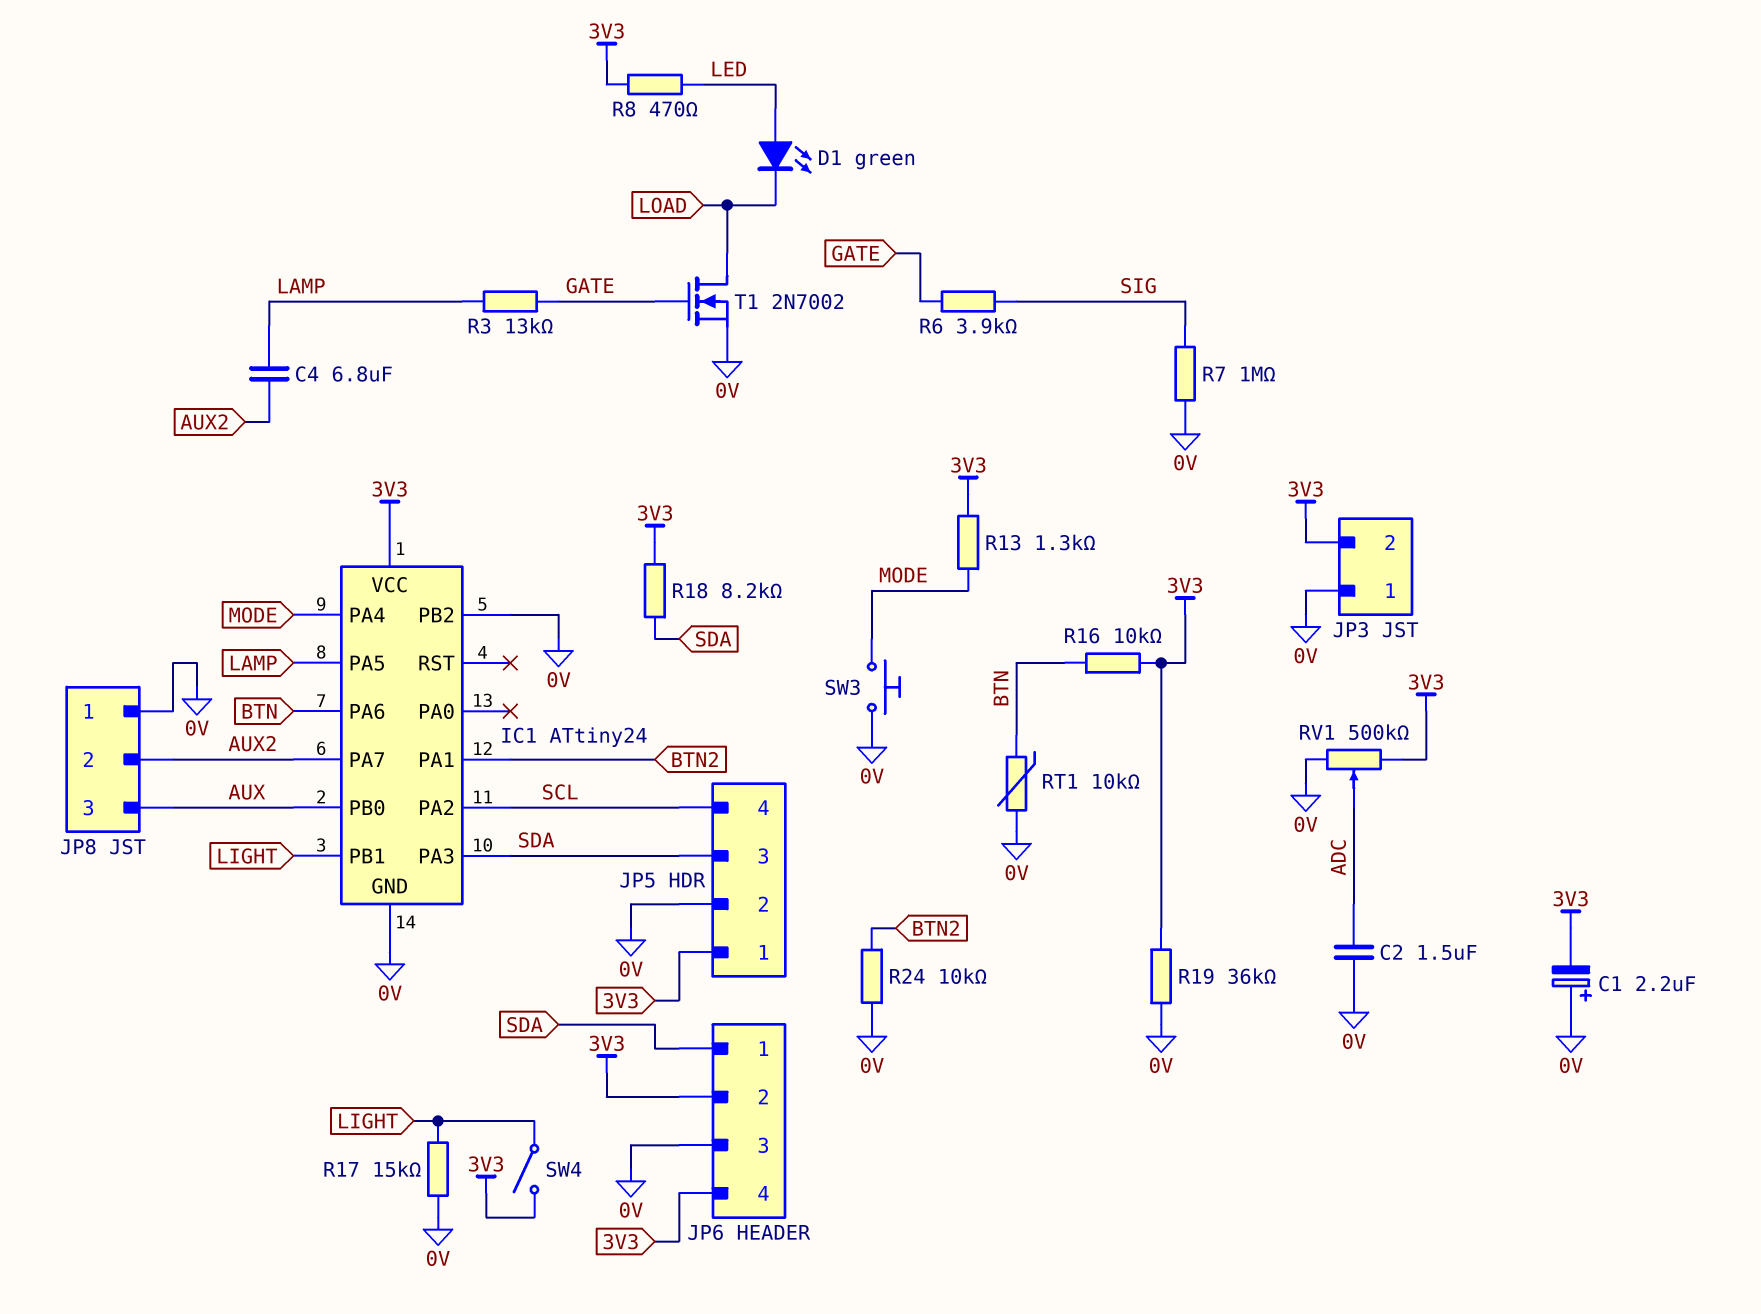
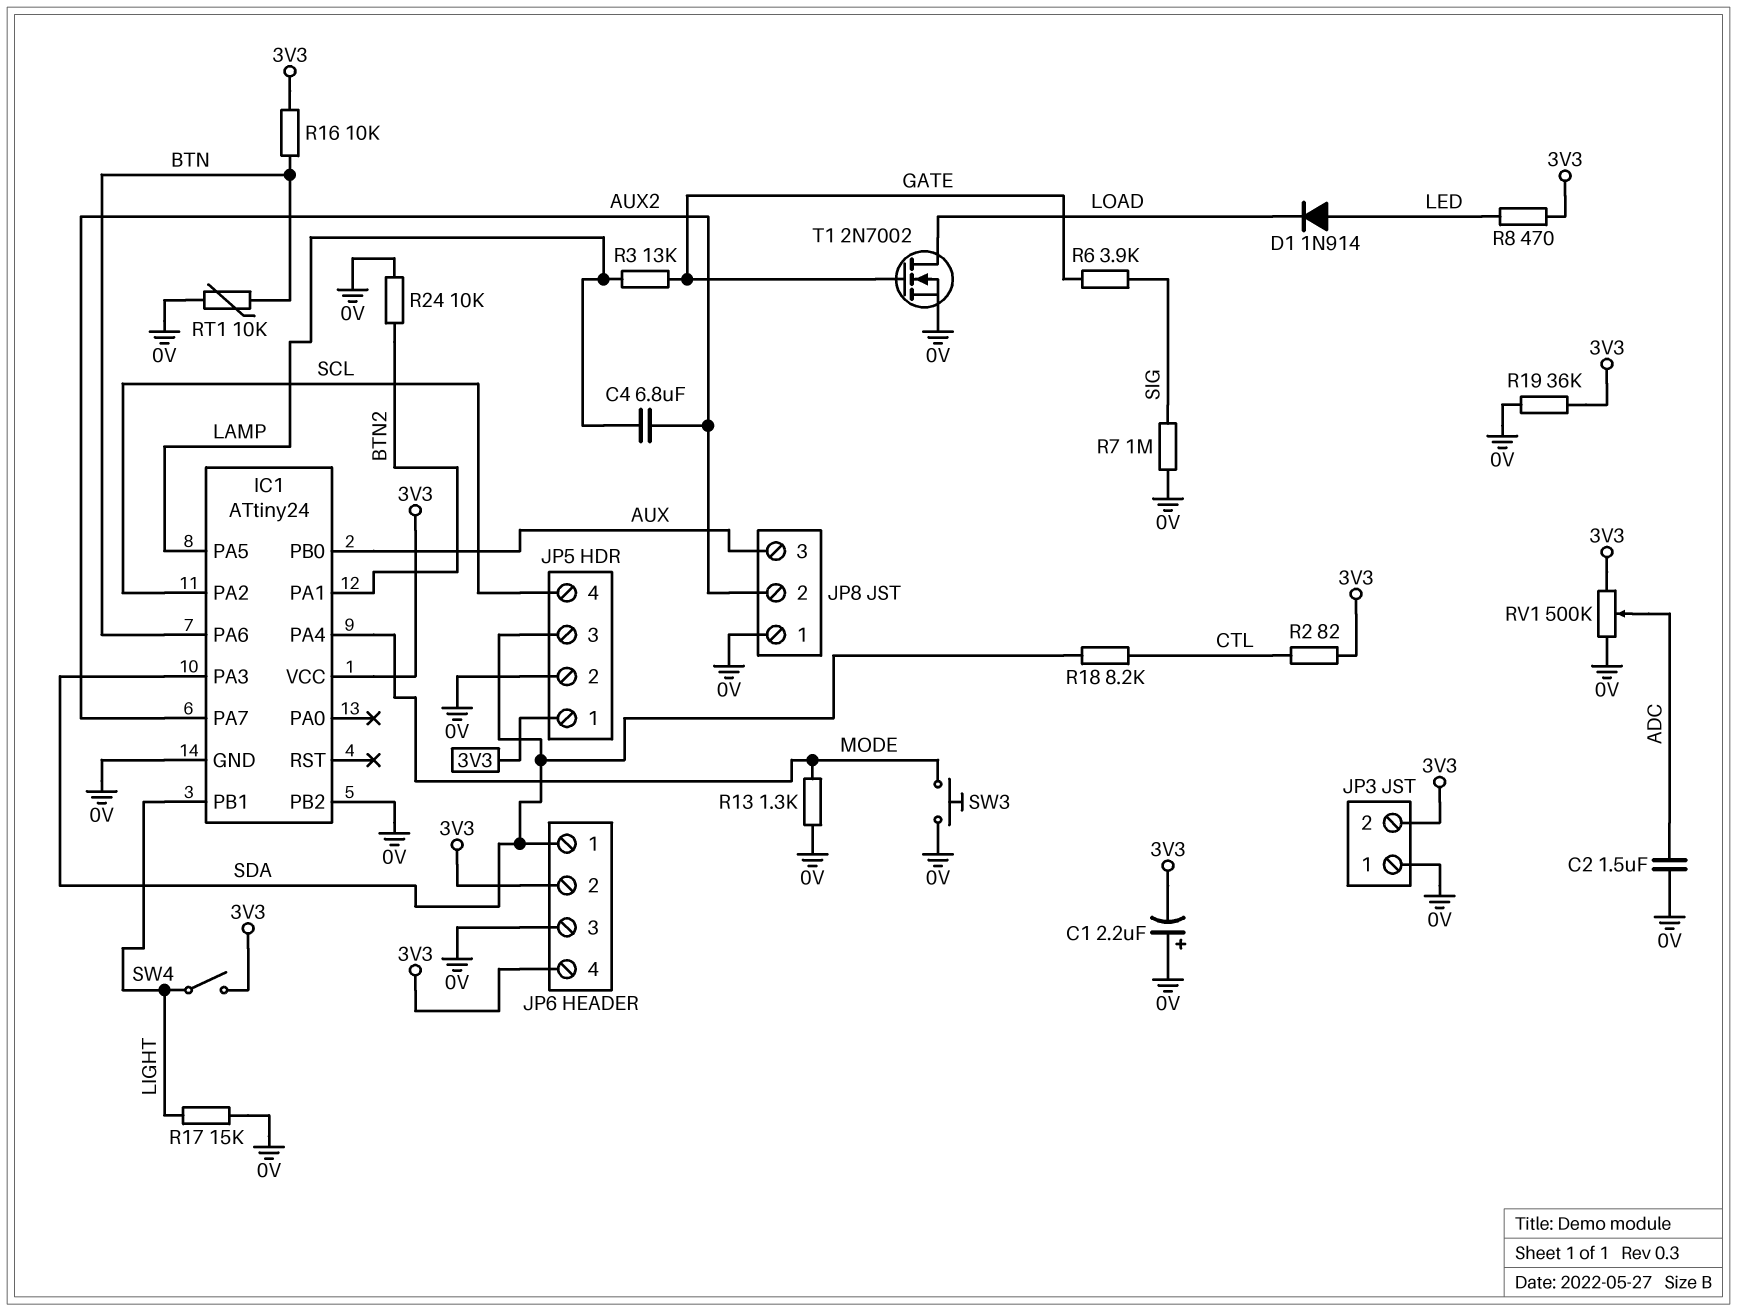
D1: LED green (A LED, K LOAD) -> diode 1N914 (A LED, K LOAD)
R2: none -> 82 (3V3, CTL)
R13: 1.3k (3V3, MODE) -> 1.3k (0V, MODE)
R18: 8.2k (3V3, SDA) -> 8.2k (CTL, SDA)

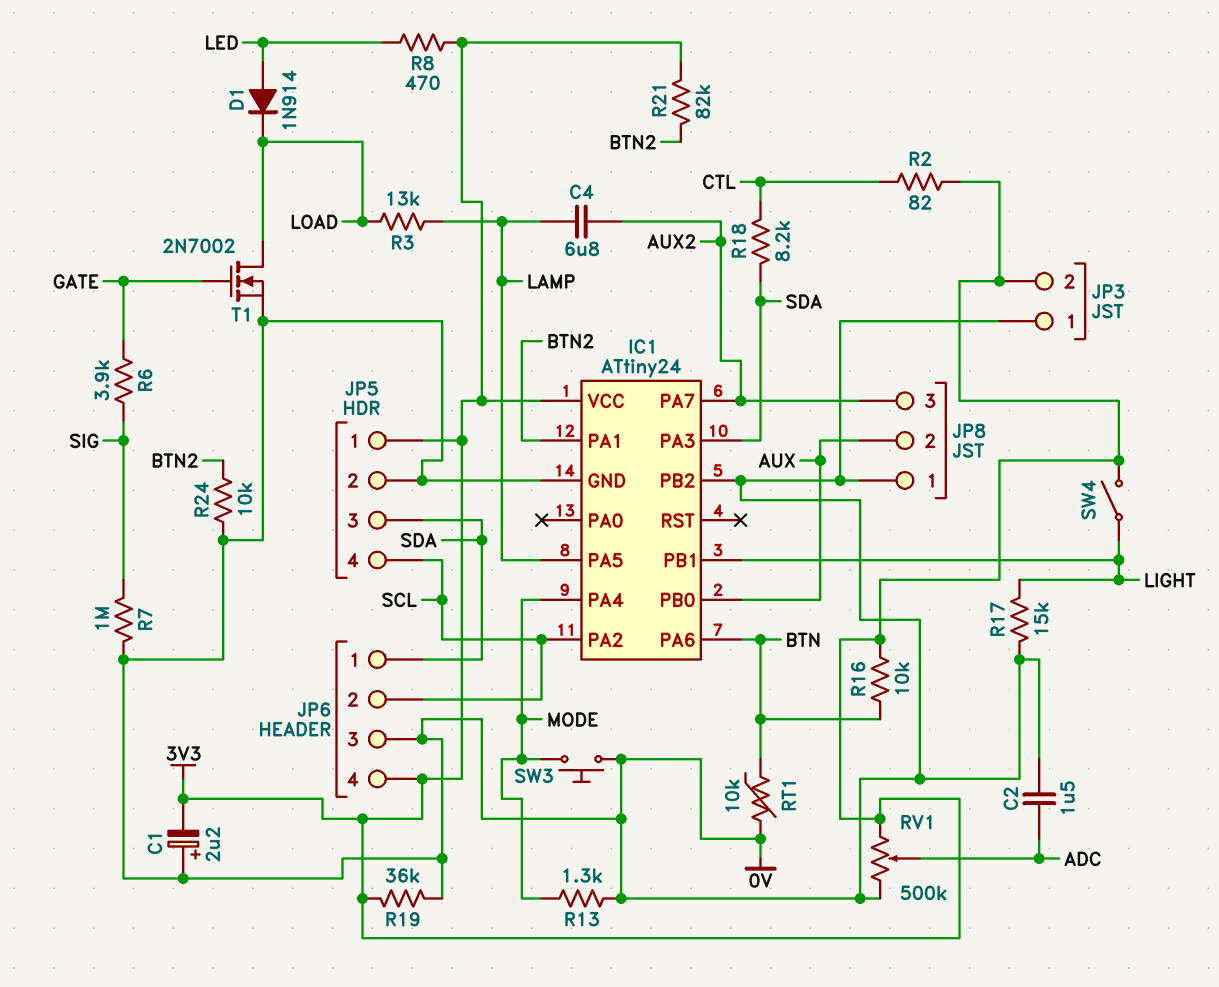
JP6 pin 2: 3V3 -> SCL
JP8 pin 2: AUX2 -> AUX
JP8 pin 3: AUX -> AUX2
R3: 13k (GATE, LAMP) -> 13k (LAMP, LOAD)
R21: none -> 82k (3V3, BTN2)

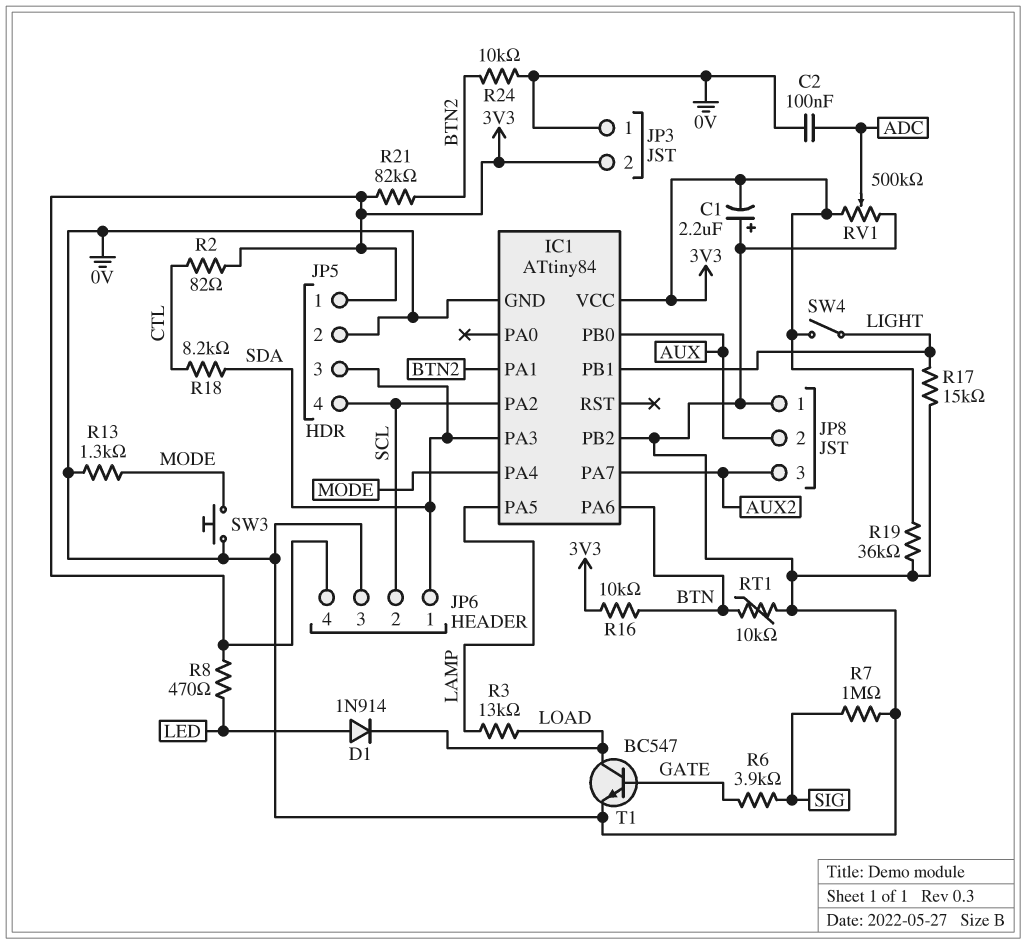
C2: 1.5uF (0V, ADC) -> 100nF (0V, ADC)
C4: 6.8uF (AUX2, LAMP) -> none
IC1: ATtiny24 -> ATtiny84
T1: NMOS 2N7002 (G GATE, D LOAD, S 0V) -> NPN BC547 (B GATE, C LOAD, E 0V)

